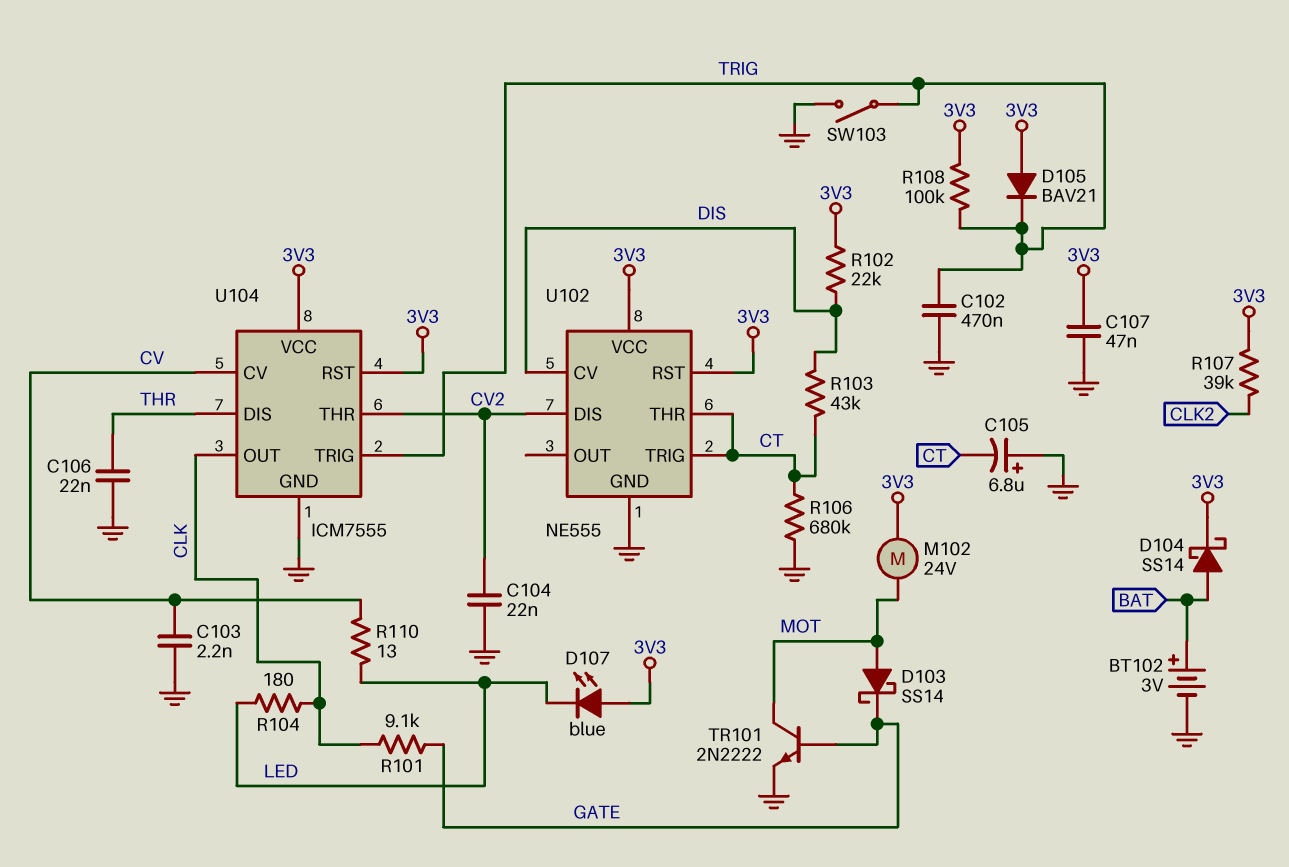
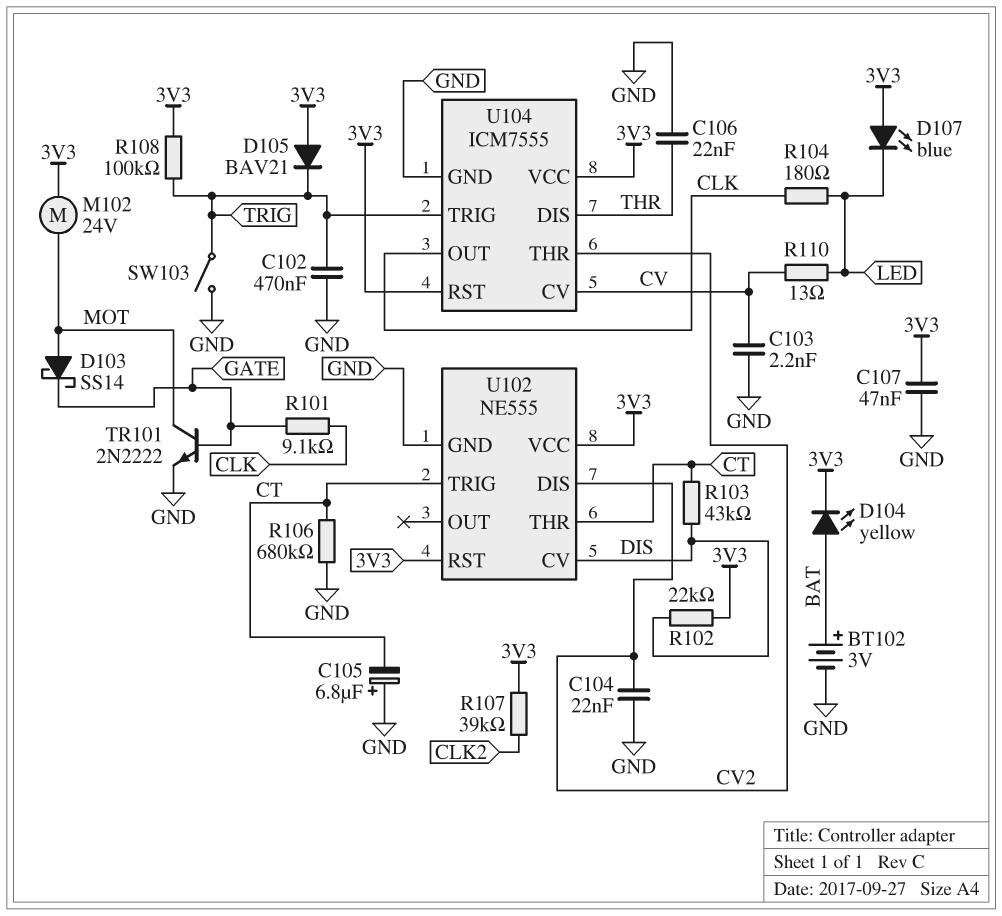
D104: schottky SS14 (A BAT, K 3V3) -> LED yellow (A BAT, K 3V3)

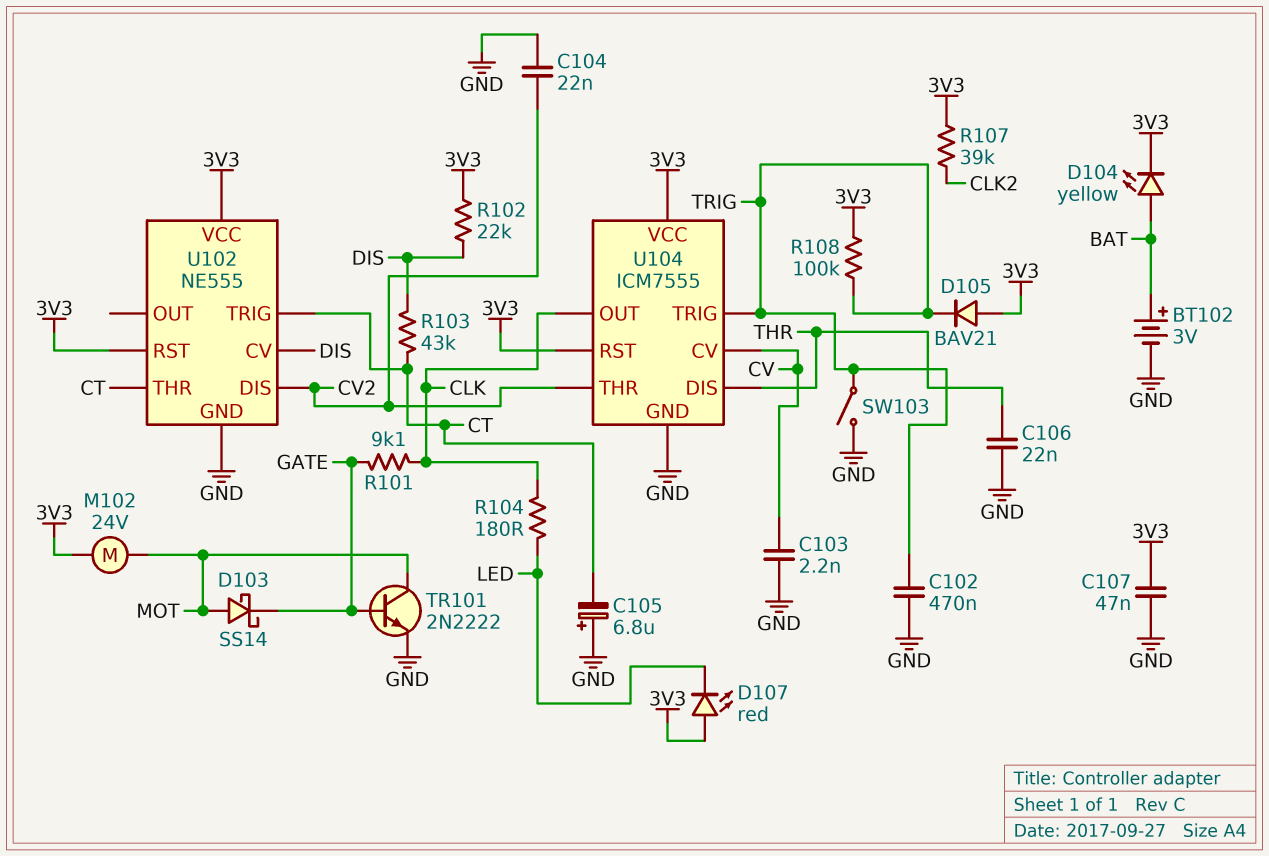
D107: LED blue (A 3V3, K LED) -> LED red (A 3V3, K LED)
R106: 680k (CT, GND) -> none
R110: 13 (CV, LED) -> none

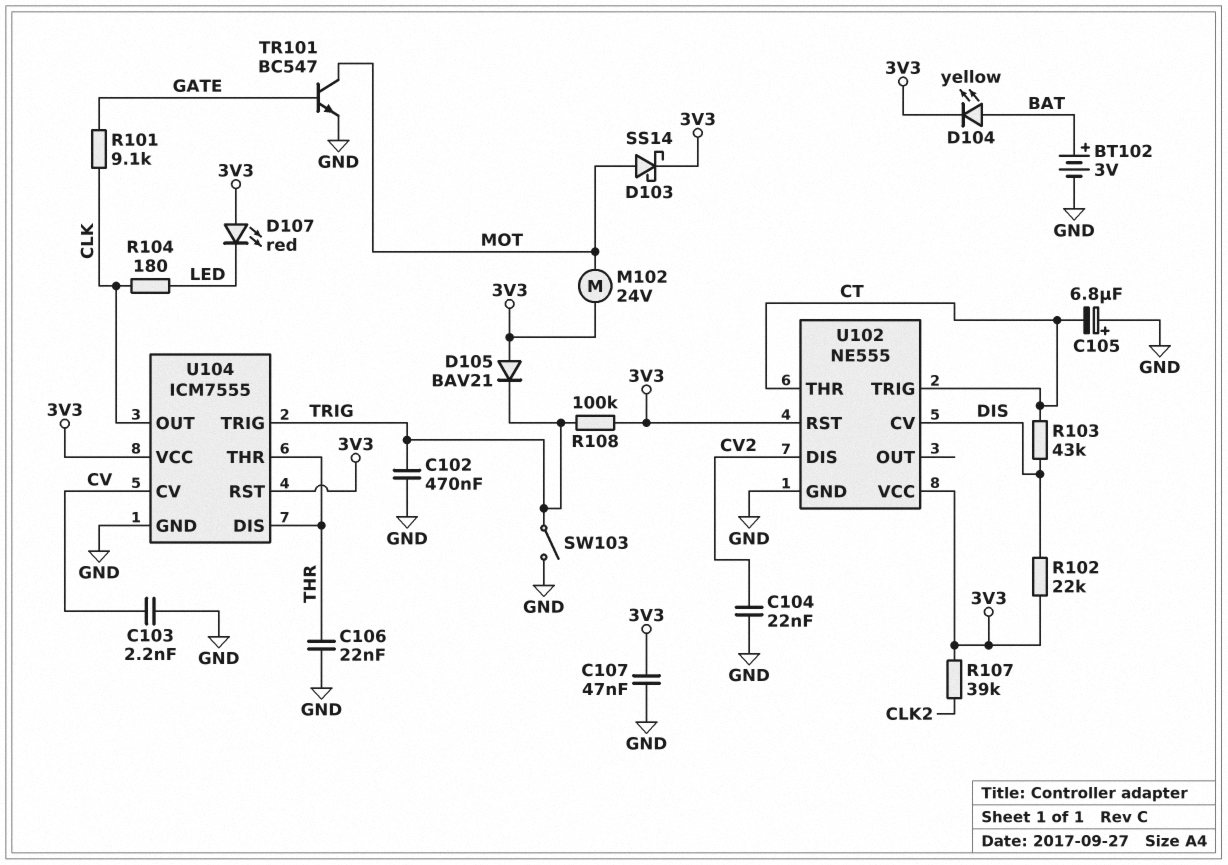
D103: schottky SS14 (A MOT, K GATE) -> schottky SS14 (A MOT, K 3V3)
TR101: NPN 2N2222 (B GATE, C MOT, E GND) -> NPN BC547 (B GATE, C MOT, E GND)
U104 pin THR: CV2 -> THR

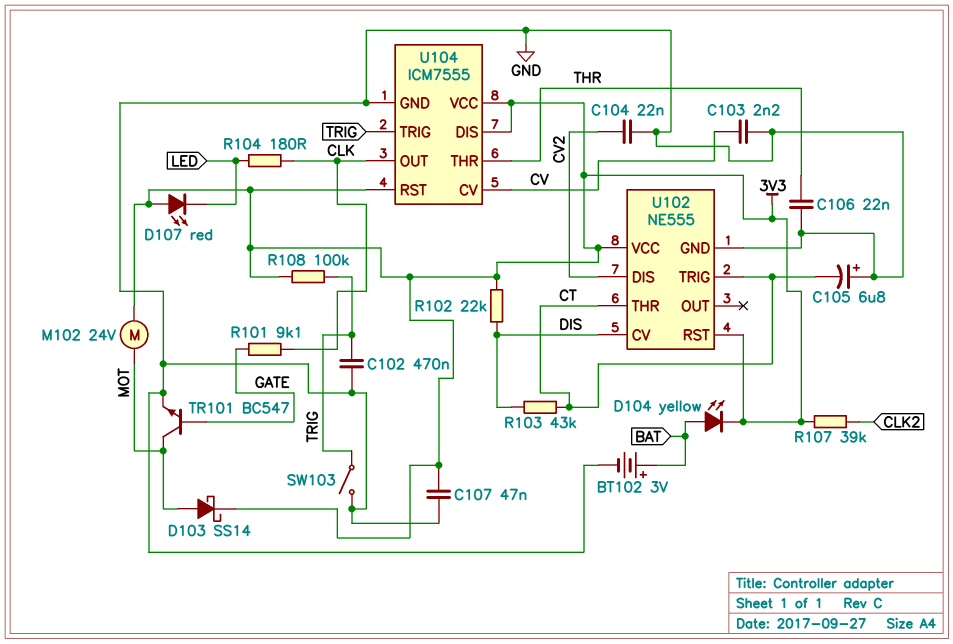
D105: diode BAV21 (A 3V3, K TRIG) -> none
U104 pin DIS: THR -> 3V3

